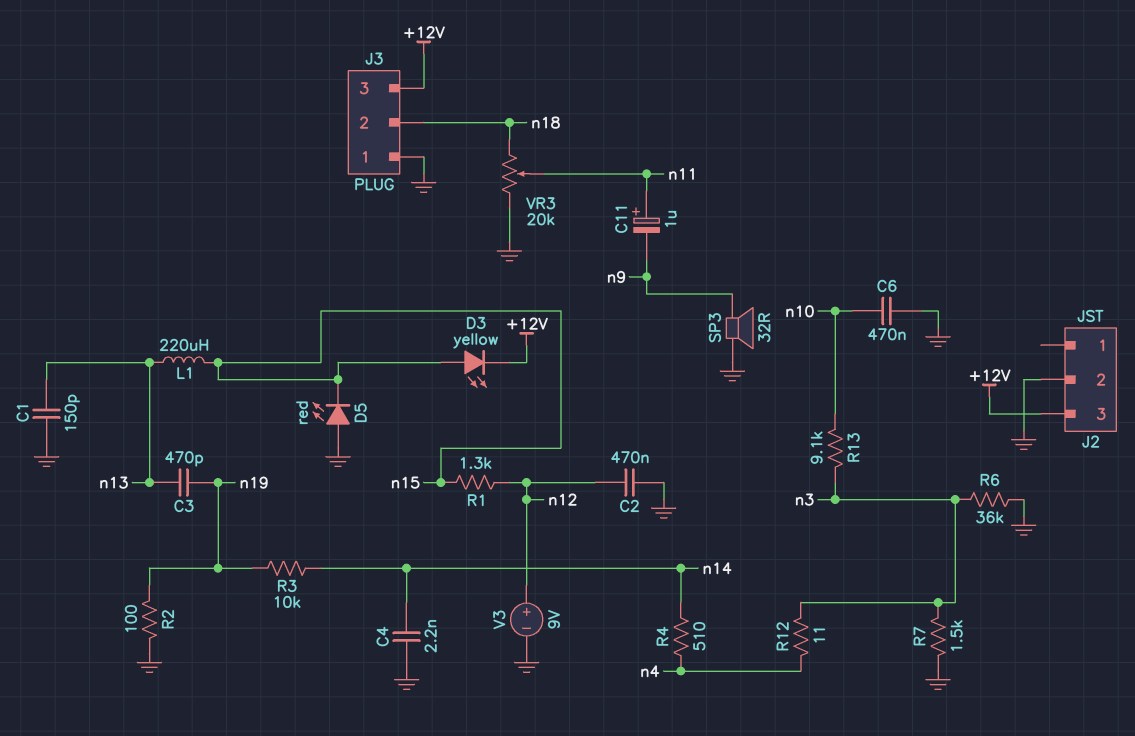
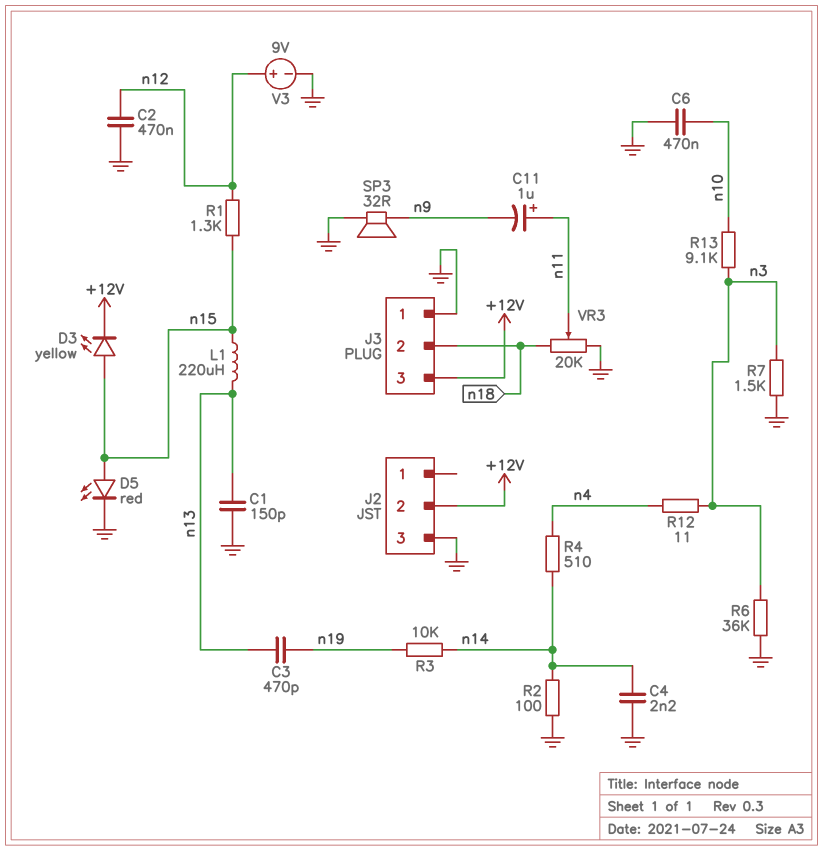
D5: LED red (A GND, K n15) -> LED red (A n15, K GND)
J2 pin 2: GND -> +12V
J2 pin 3: +12V -> GND
R2: 100 (GND, n19) -> 100 (GND, n14)

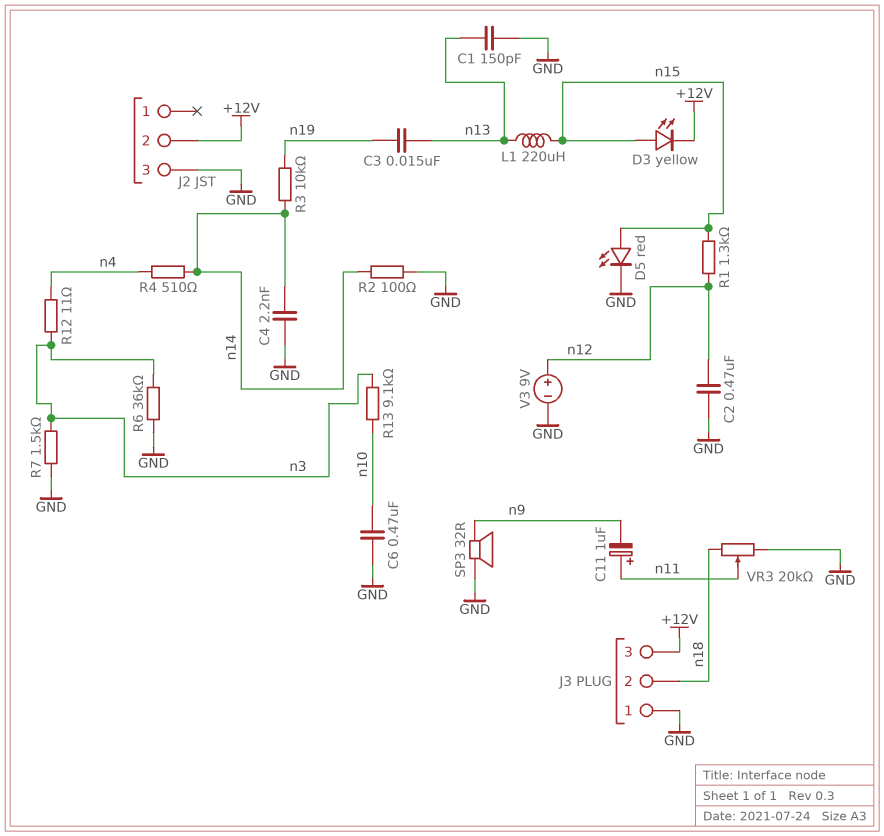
C3: 470pF (n13, n19) -> 15nF (n13, n19)

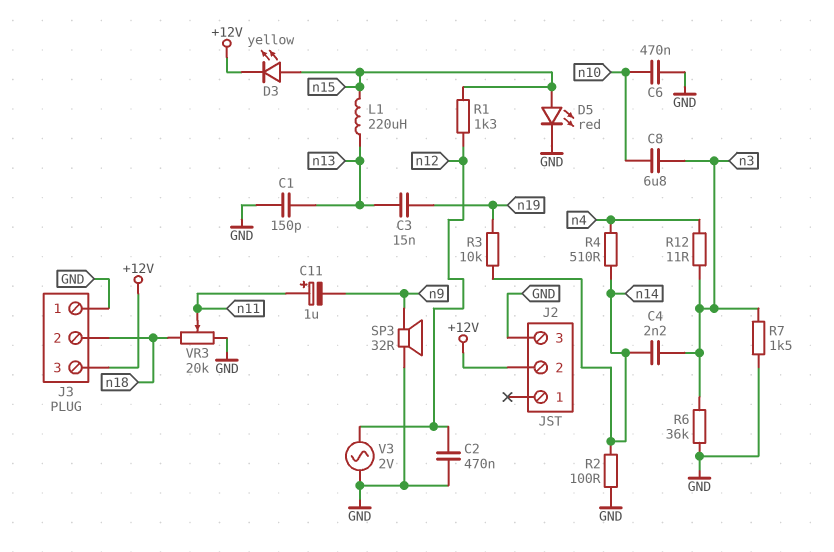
C4: 2.2nF (GND, n14) -> 2.2nF (n3, n14)
C8: none -> 6.8uF (n3, n10)
R13: 9.1k (n3, n10) -> none
V3: 9V (plus n12, minus GND) -> AC 2V (GND, n12)

